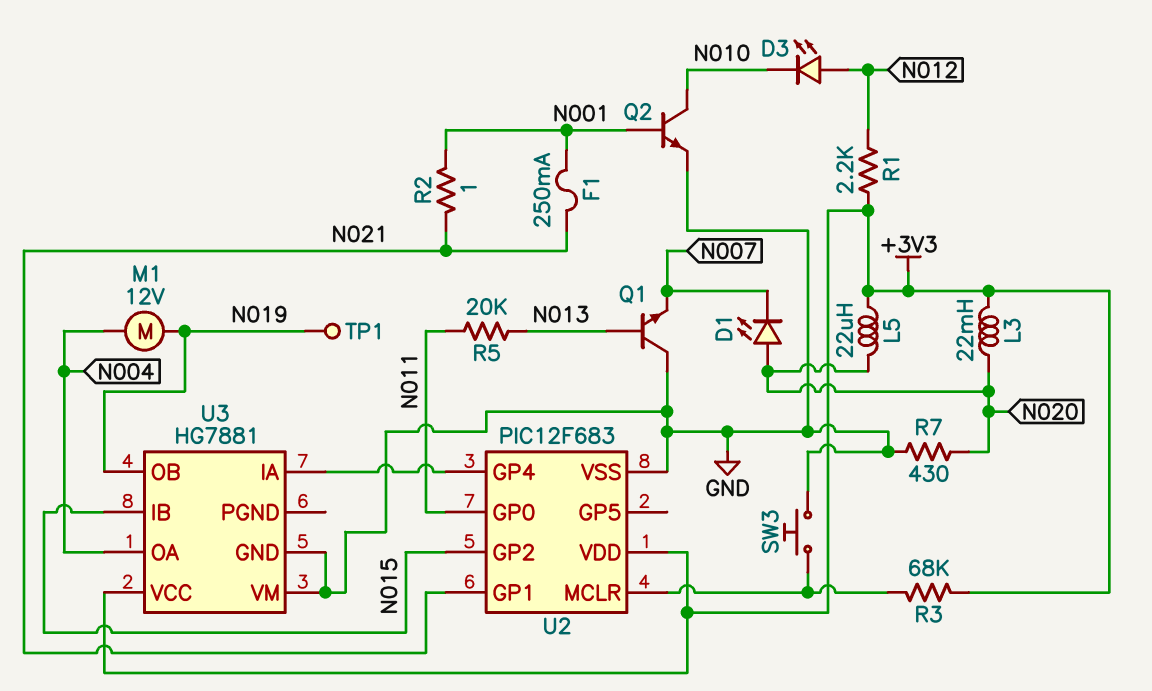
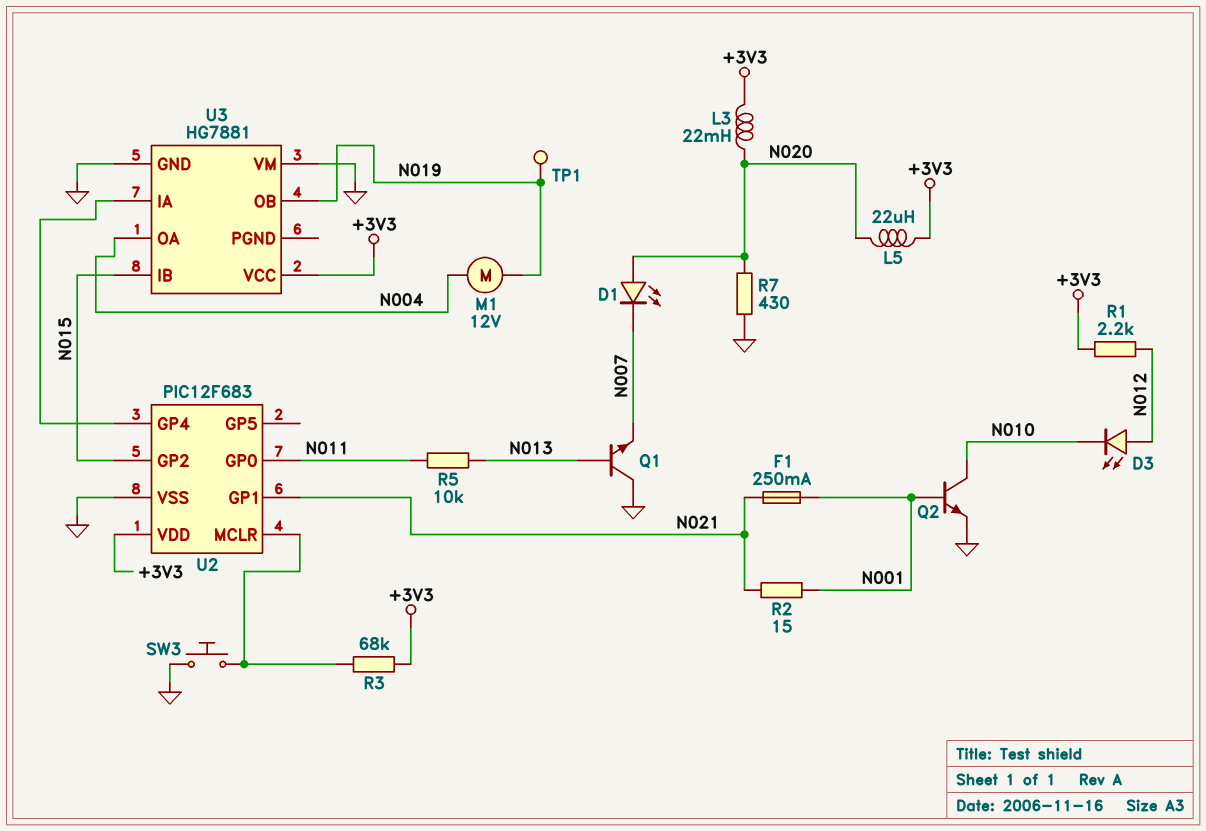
R2: 1 (N001, N021) -> 15 (N001, N021)
R5: 20k (N011, N013) -> 10k (N011, N013)

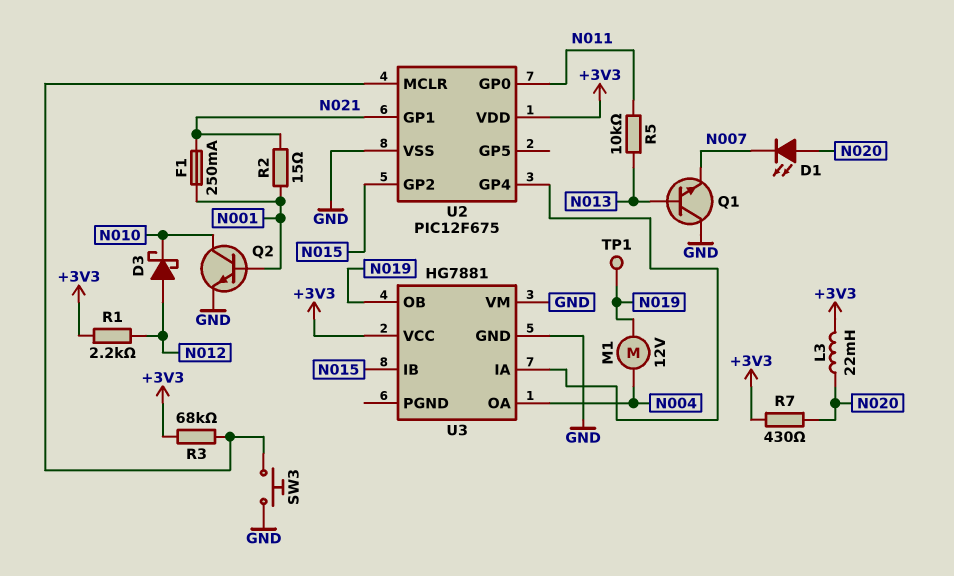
D3: LED (A N012, K N010) -> schottky (A N012, K N010)
L5: 22uH (+3V3, N020) -> none
R7: 430 (GND, N020) -> 430 (+3V3, N020)
U2: PIC12F683 -> PIC12F675

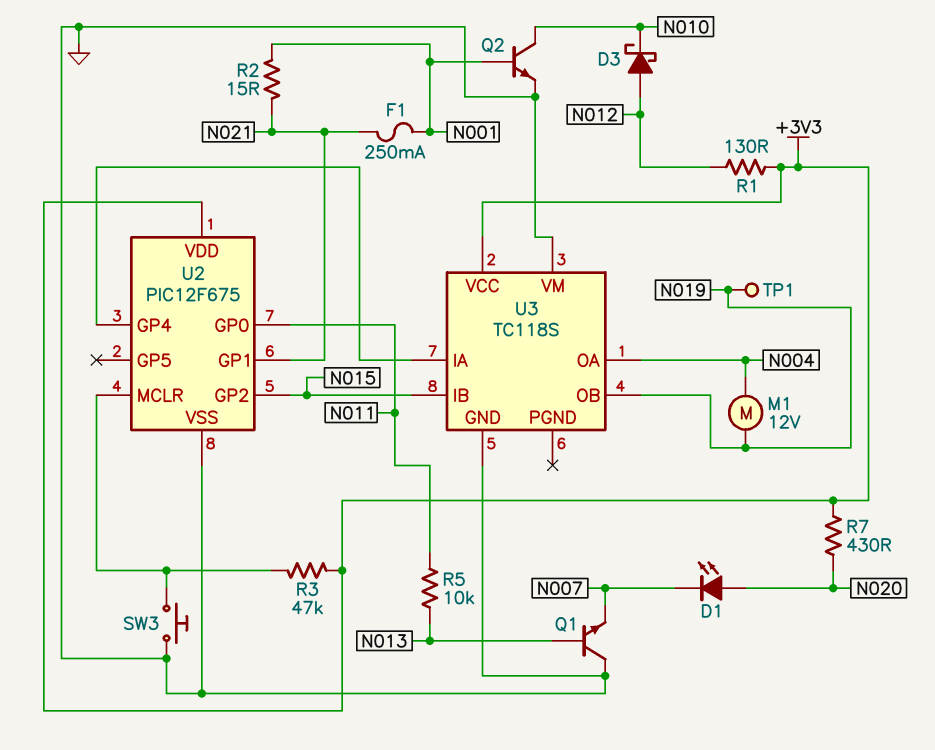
L3: 22mH (+3V3, N020) -> none
R1: 2.2k (+3V3, N012) -> 130 (+3V3, N012)
R3: 68k (+3V3, U2/MCLR) -> 47k (+3V3, U2/MCLR)
U3: HG7881 -> TC118S

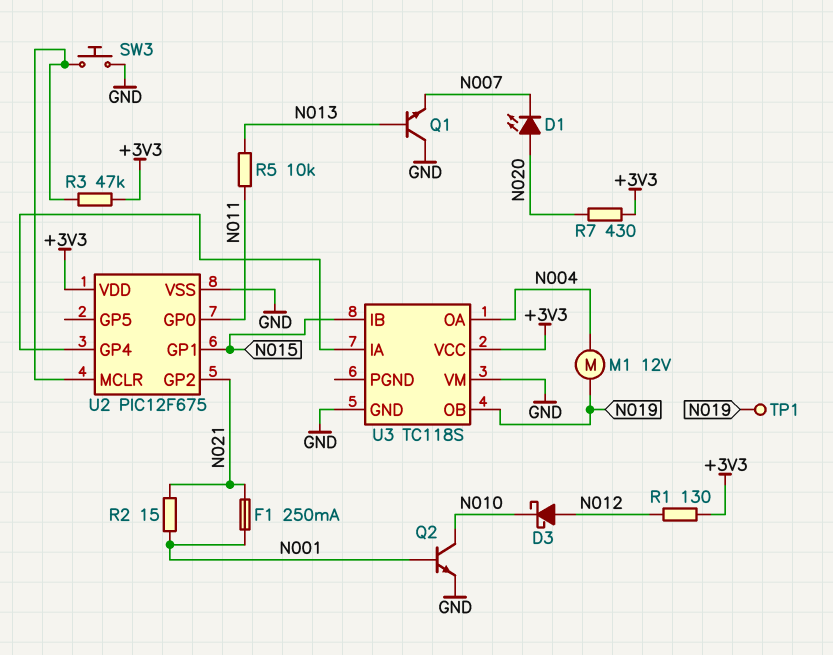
U2 pin GP1: N021 -> N015
U2 pin GP2: N015 -> N021

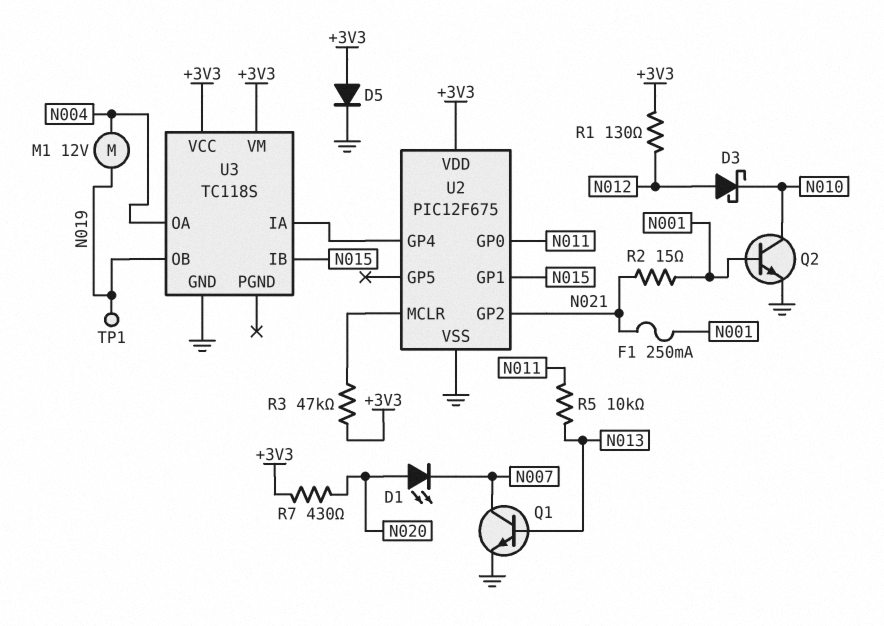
D5: none -> diode (A +3V3, K GND)
Q1: NPN (B N013, C GND, E N007) -> NPN (B N013, C N007, E GND)
SW3: button (GND, U2/MCLR) -> none
U3 pin VM: GND -> +3V3

